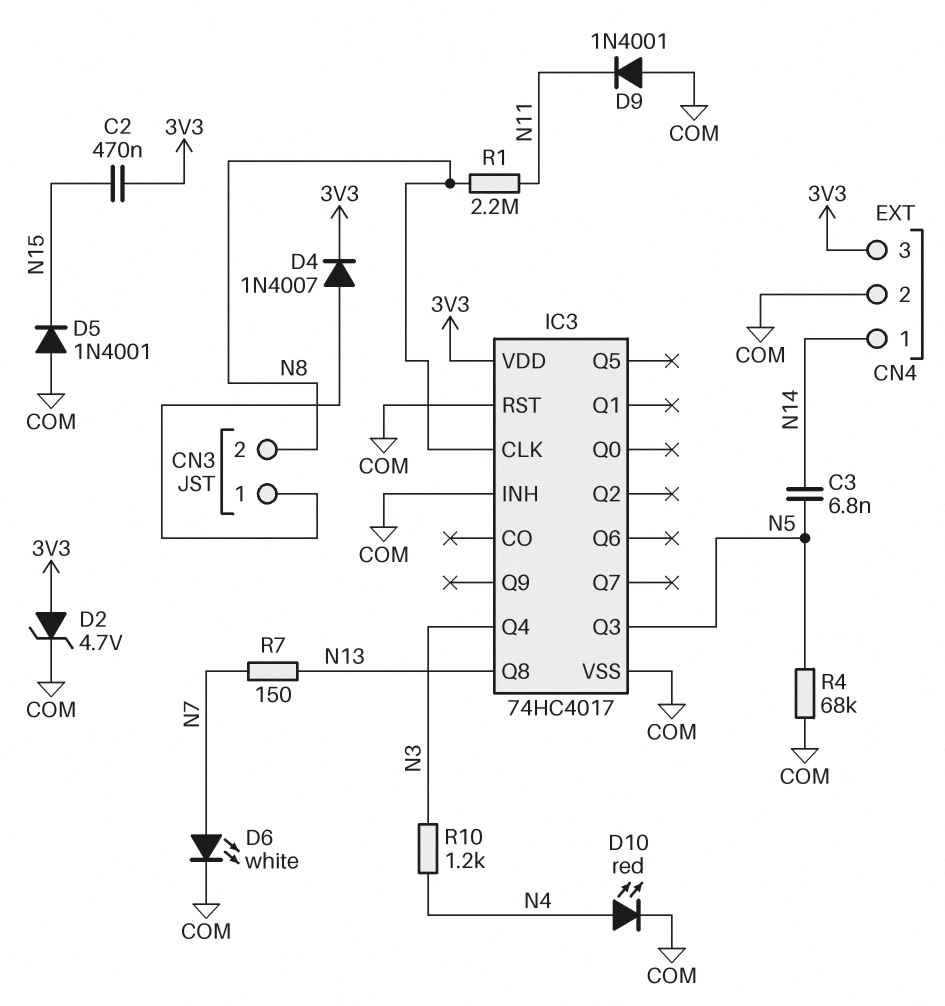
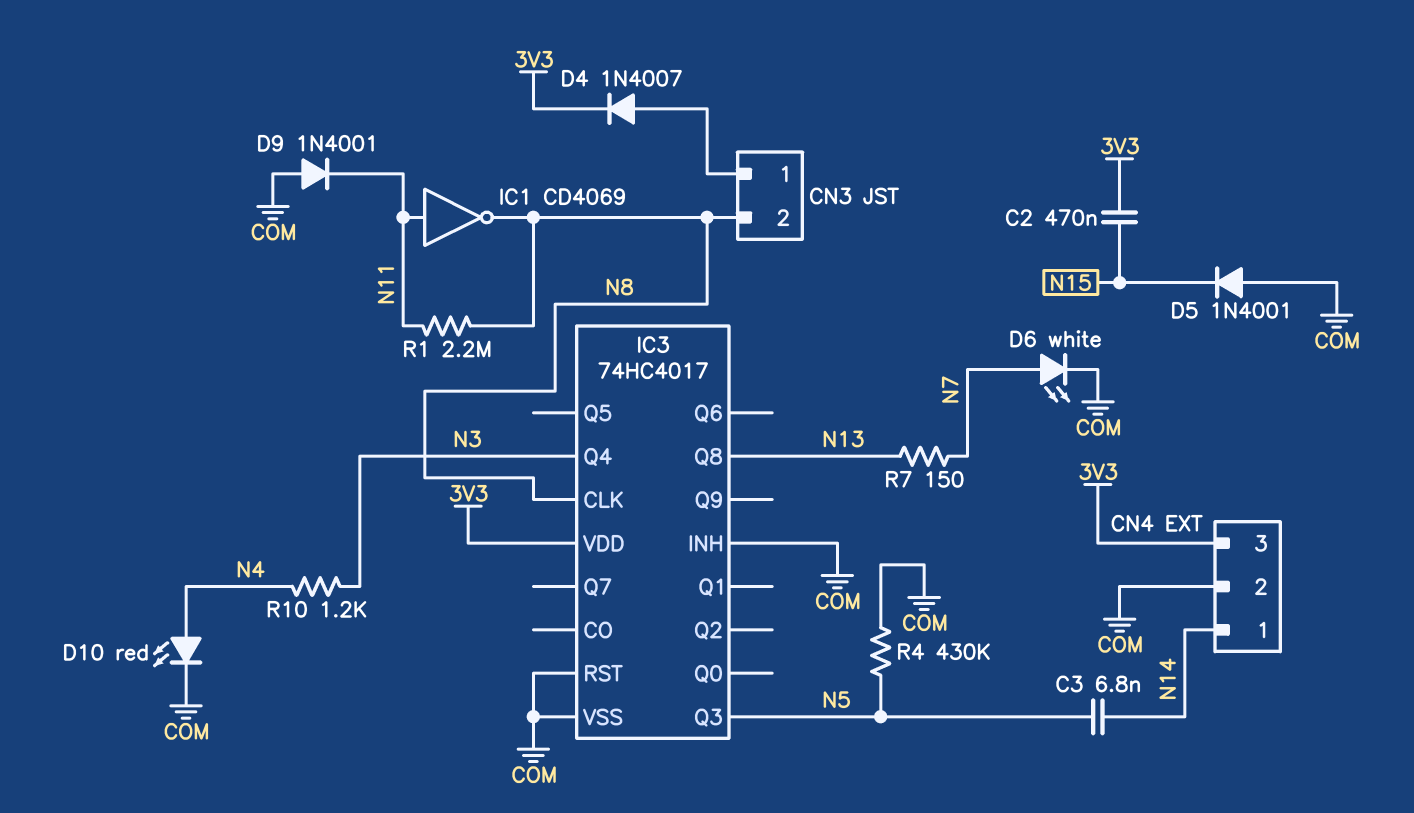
D2: zener 4.7V (A 3V3, K COM) -> none
IC1: none -> NOT CD4069 (in N11, out N8)
R4: 68k (COM, N5) -> 430k (COM, N5)

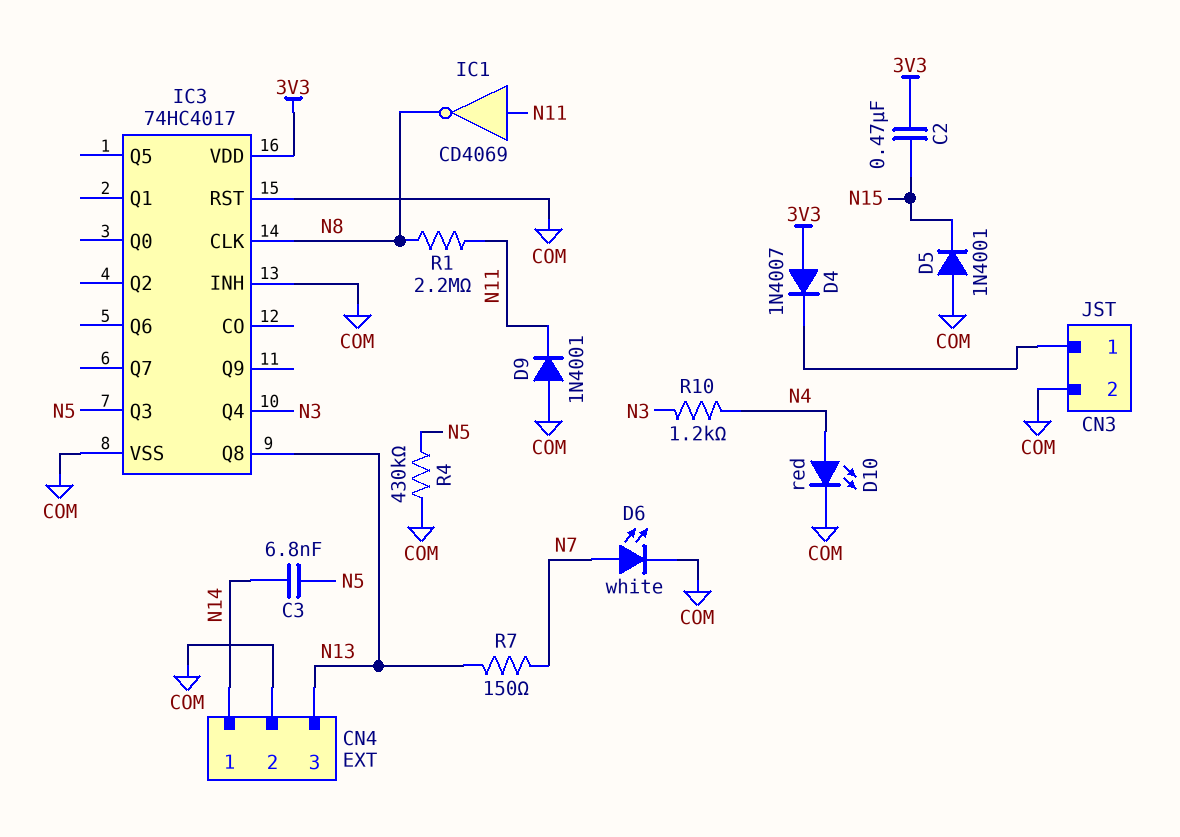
CN3 pin 2: N8 -> COM
CN4 pin 3: 3V3 -> N13
D4: diode 1N4007 (A CN3/1, K 3V3) -> diode 1N4007 (A 3V3, K CN3/1)

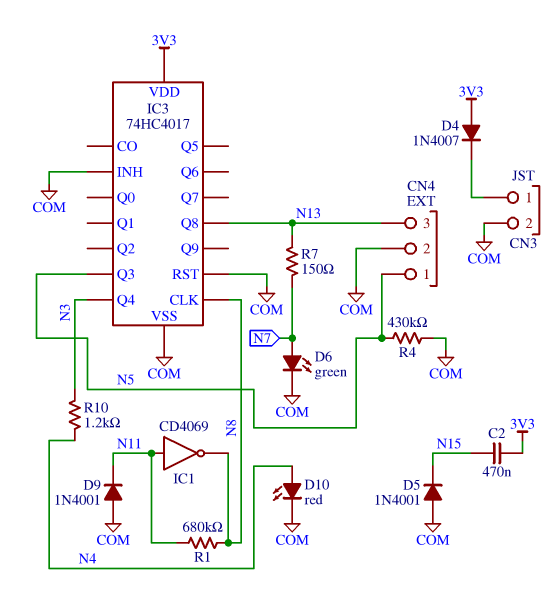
C3: 6.8nF (N5, N14) -> none
CN4 pin 1: N14 -> N5
D6: LED white (A N7, K COM) -> LED green (A N7, K COM)
R1: 2.2M (N8, N11) -> 680k (N8, N11)

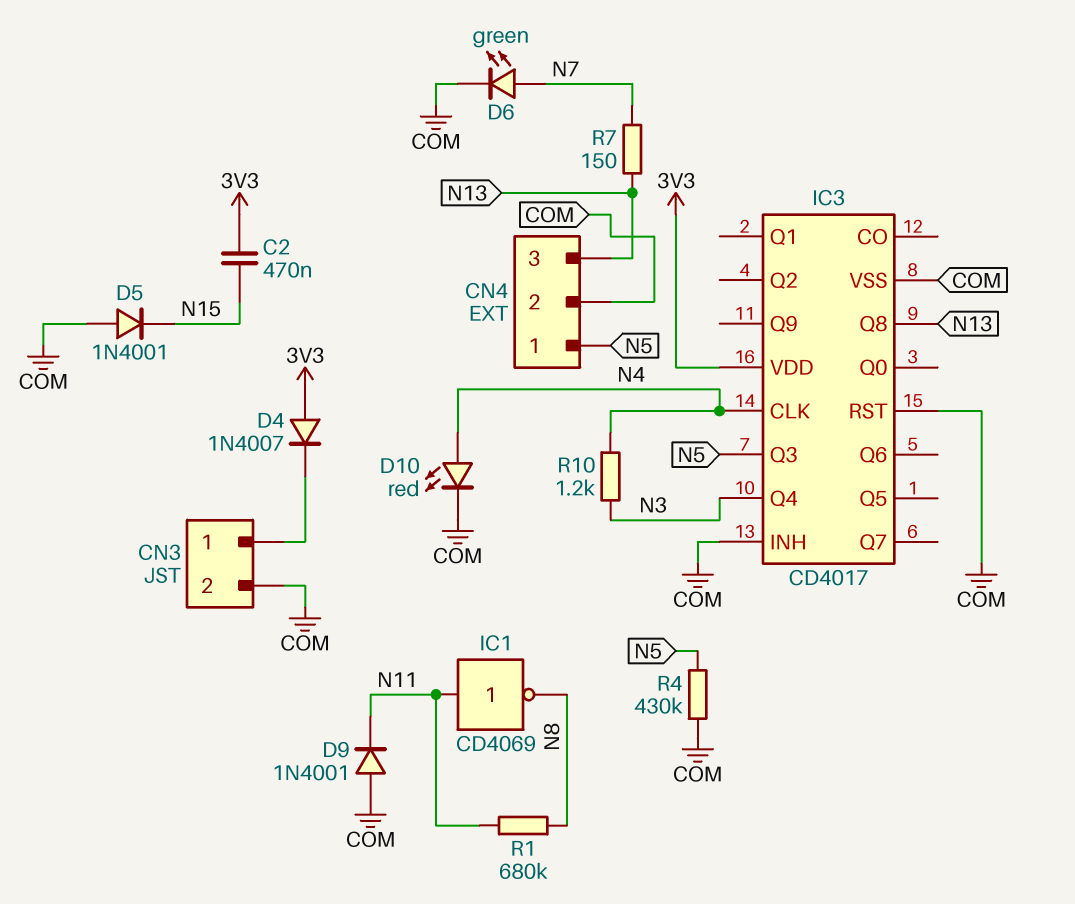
IC3: 74HC4017 -> CD4017
IC3 pin CLK: N8 -> N4

